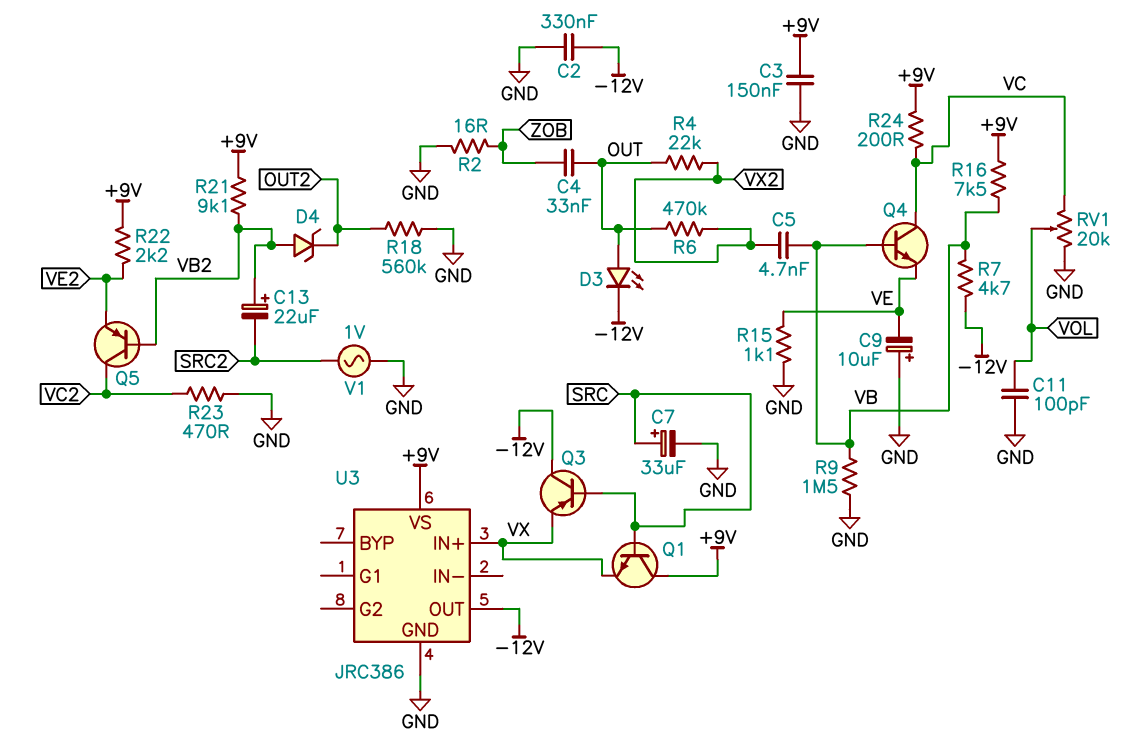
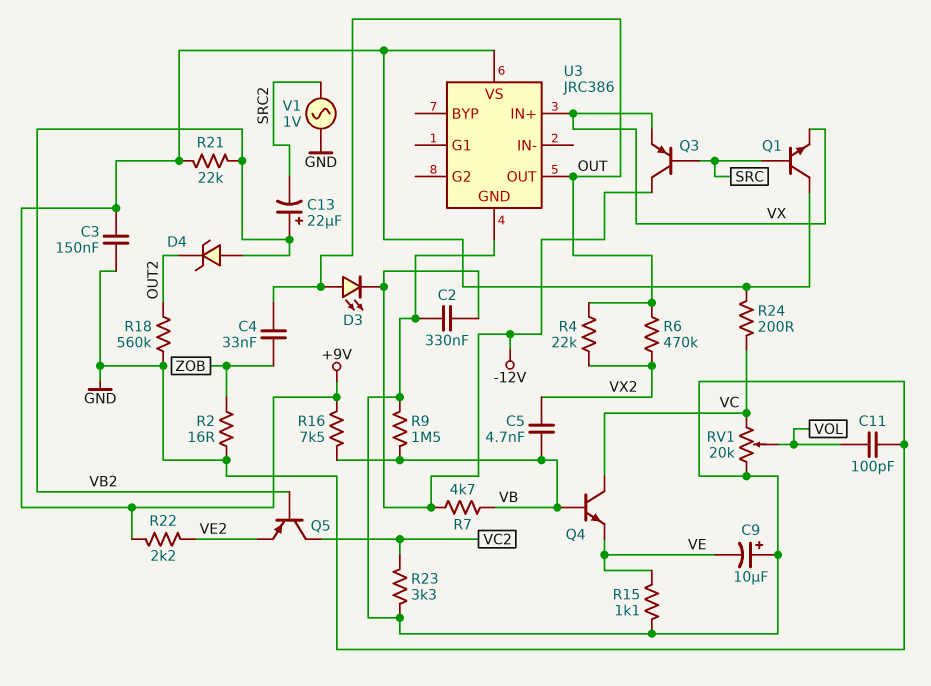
C7: 33uF (plus SRC, minus GND) -> none
R21: 9.1k (+9V, VB2) -> 22k (+9V, VB2)
R23: 470 (GND, VC2) -> 3.3k (GND, VC2)
U3 pin OUT: -12V -> OUT

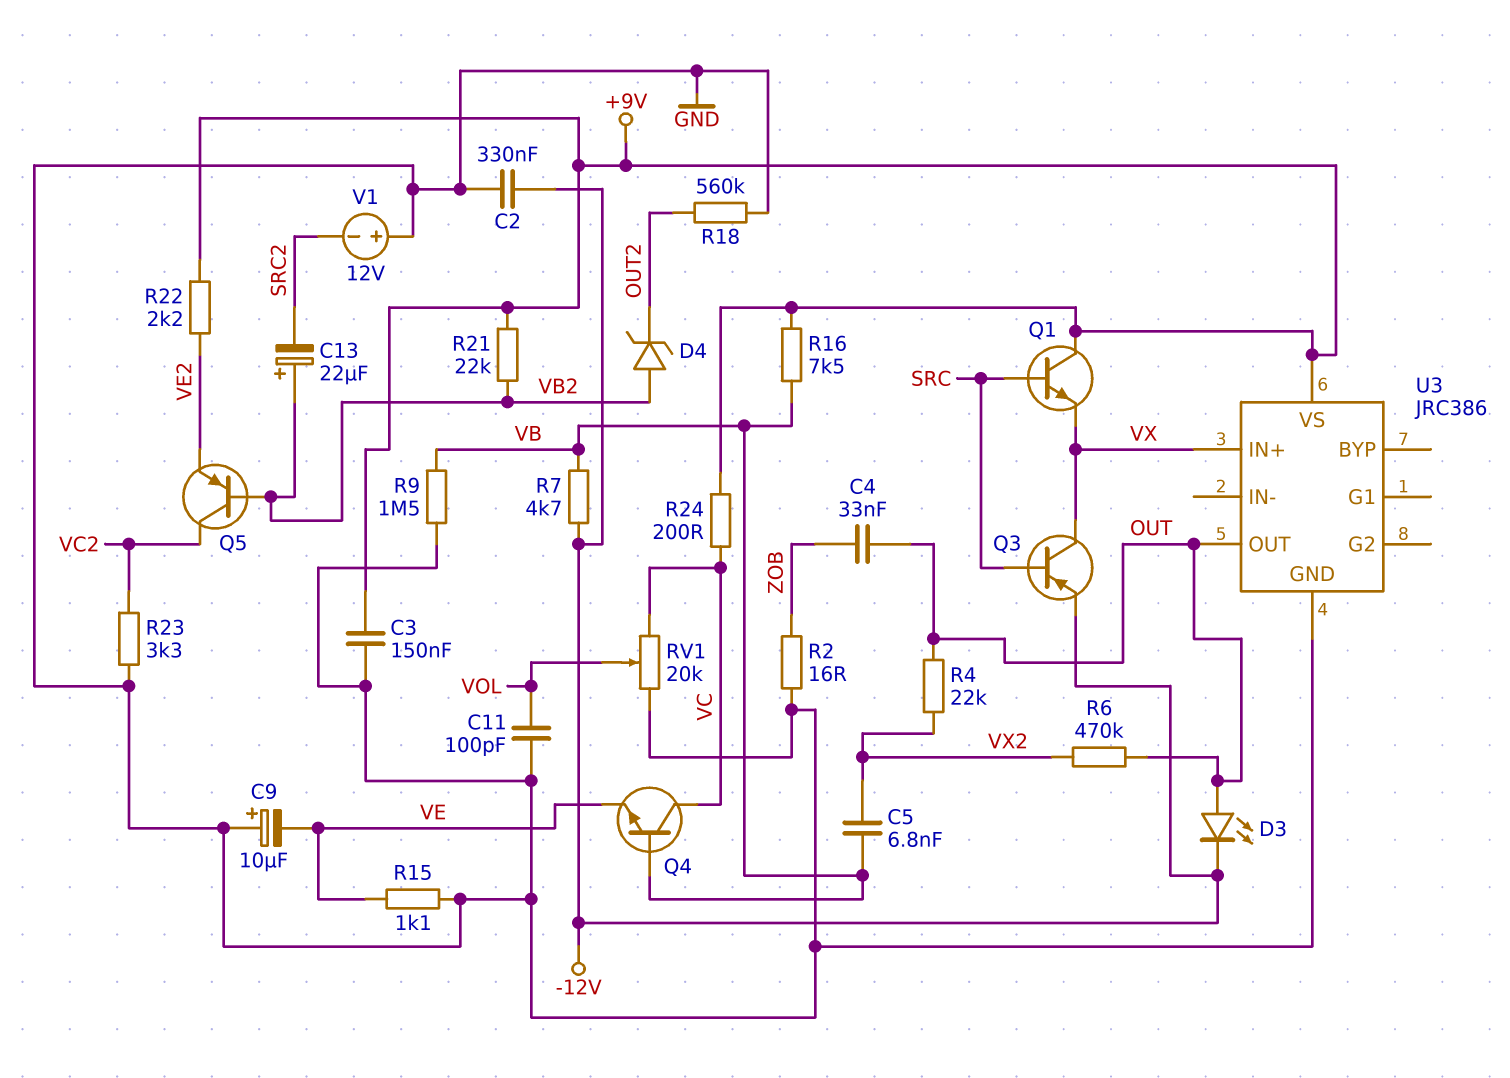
C5: 4.7nF (VB, VX2) -> 6.8nF (VB, VX2)
Q3: PNP (B SRC, C -12V, E VX) -> PNP (B SRC, C VX, E -12V)
V1: AC 1V (GND, SRC2) -> 12V (plus GND, minus SRC2)

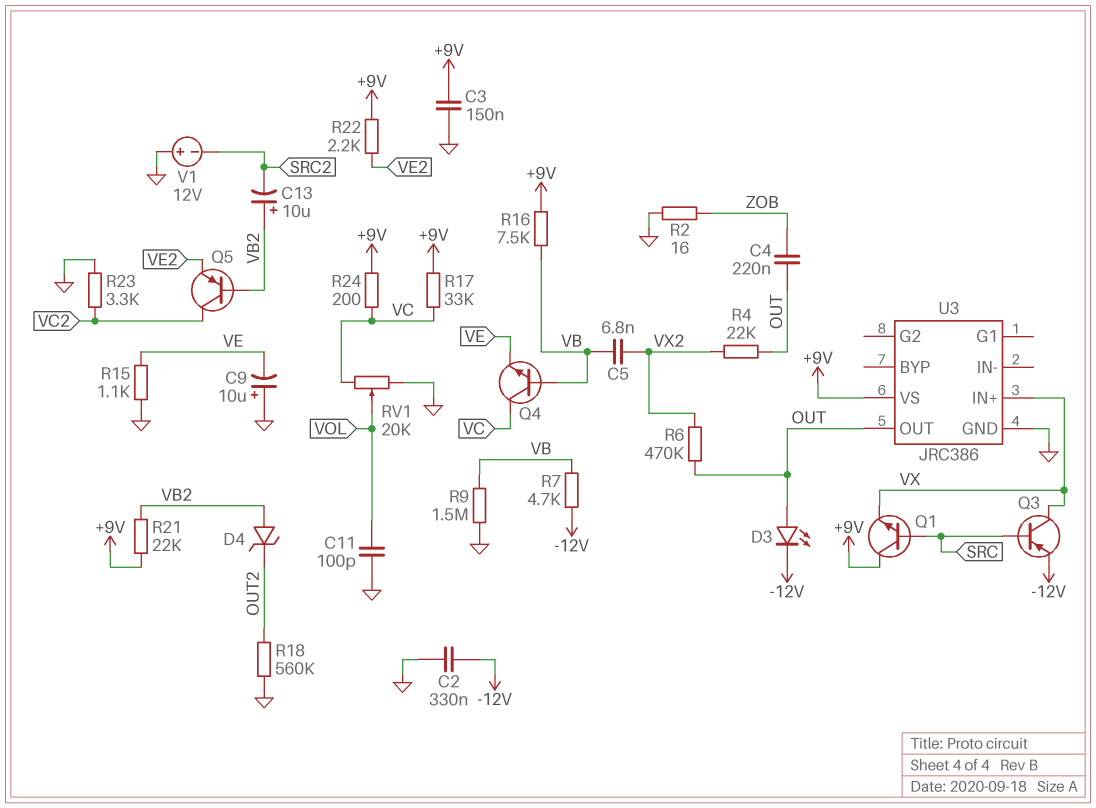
C4: 33nF (OUT, ZOB) -> 220nF (OUT, ZOB)
C13: 22uF (plus VB2, minus SRC2) -> 10uF (plus VB2, minus SRC2)
R17: none -> 33k (+9V, VC)

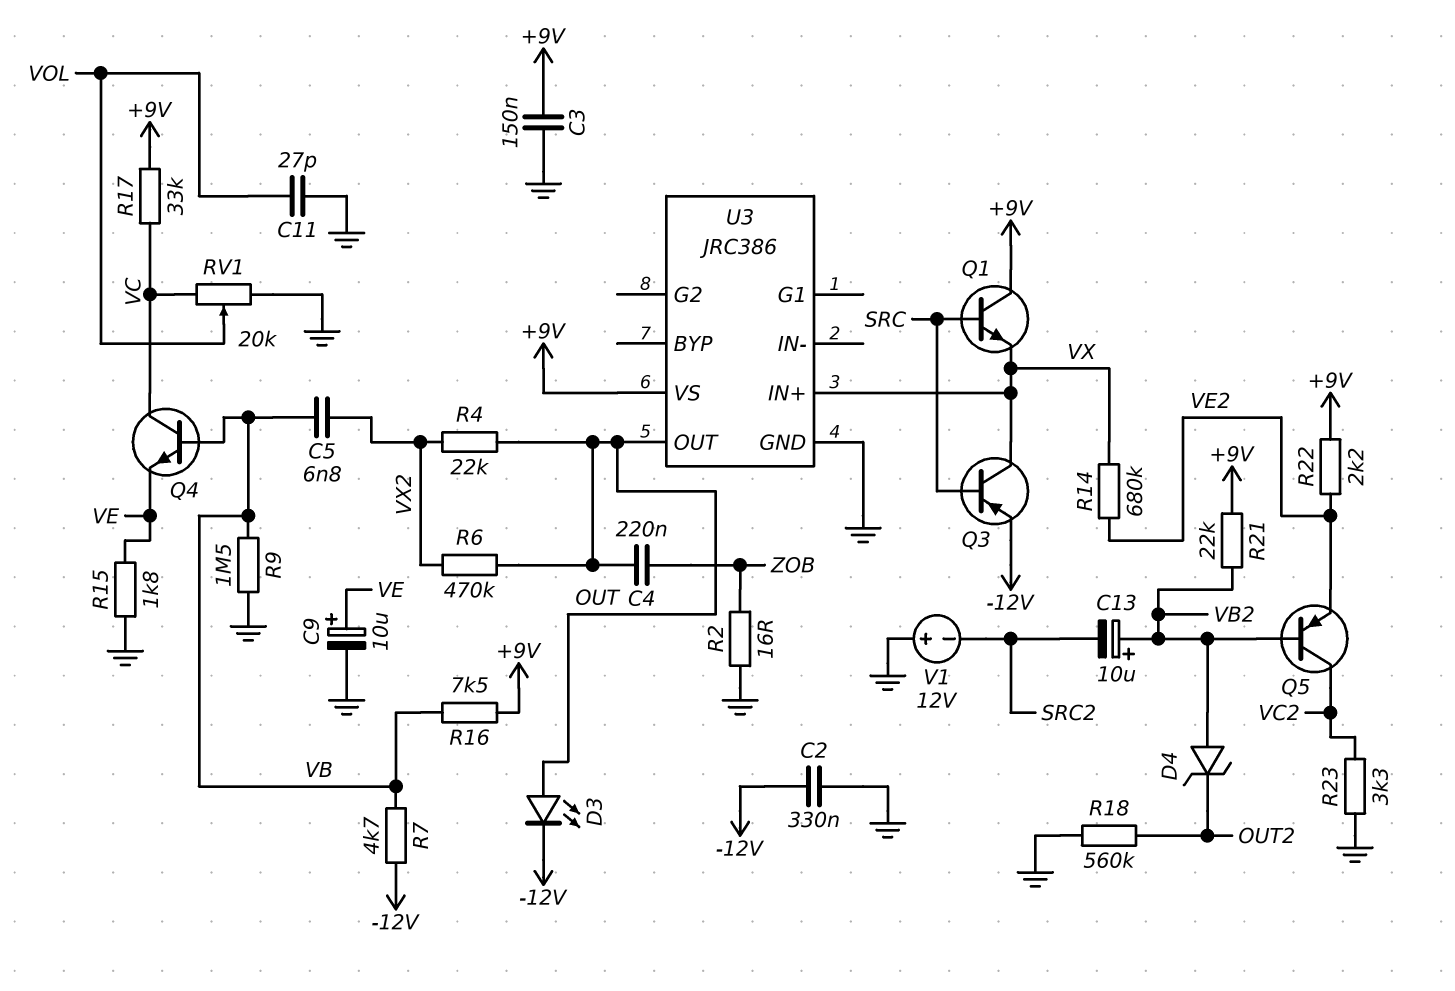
C9: 10uF (plus GND, minus VE) -> 10uF (plus VE, minus GND)
C11: 100pF (GND, VOL) -> 27pF (GND, VOL)
R14: none -> 680k (VE2, VX)
R15: 1.1k (GND, VE) -> 1.8k (GND, VE)
R24: 200 (+9V, VC) -> none

